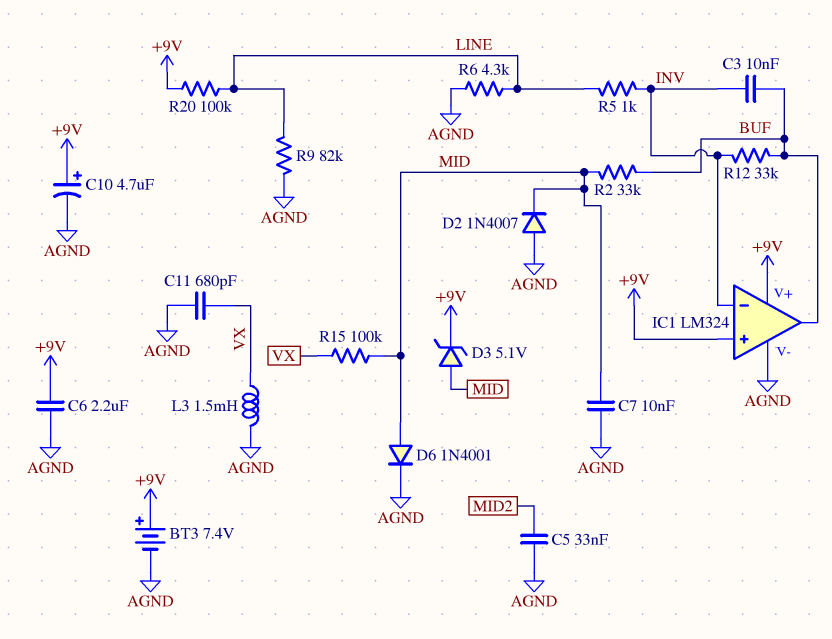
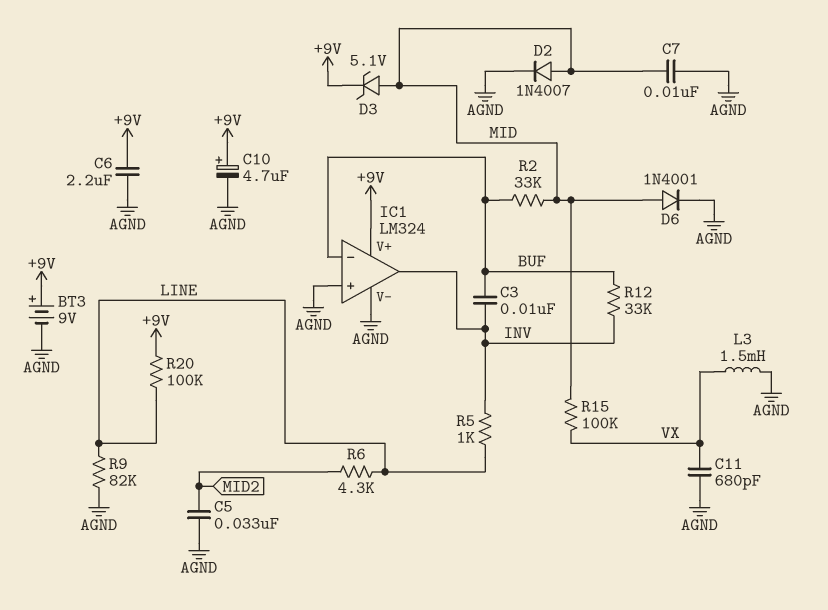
BT3: 7.4V (plus +9V, minus AGND) -> 9V (plus +9V, minus AGND)
D2: diode 1N4007 (A AGND, K MID) -> diode 1N4007 (A MID, K AGND)
IC1 pin in+: +9V -> AGND
IC1 pin in-: INV -> BUF
IC1 pin out: BUF -> INV
R6: 4.3k (AGND, LINE) -> 4.3k (LINE, MID2)

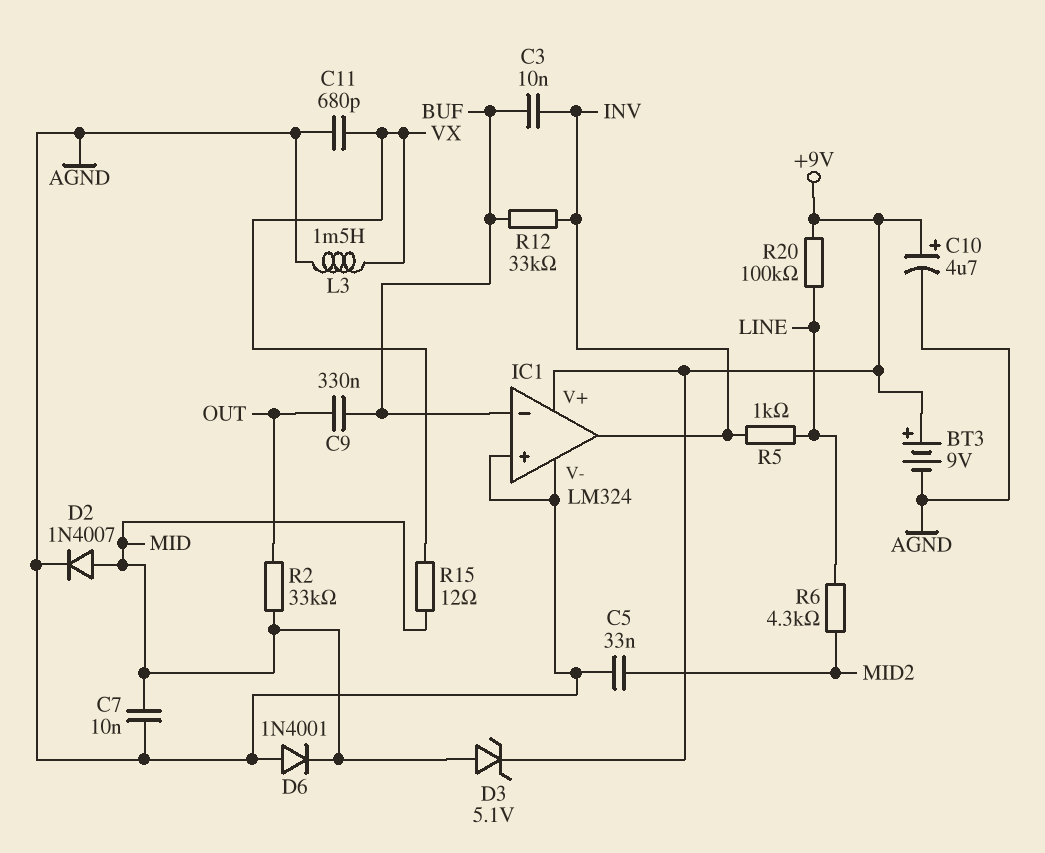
C6: 2.2uF (+9V, AGND) -> none
C9: none -> 330nF (BUF, OUT)
D6: diode 1N4001 (A MID, K AGND) -> diode 1N4001 (A AGND, K MID)
R2: 33k (BUF, MID) -> 33k (MID, OUT)
R9: 82k (AGND, LINE) -> none
R15: 100k (MID, VX) -> 12 (MID, VX)

